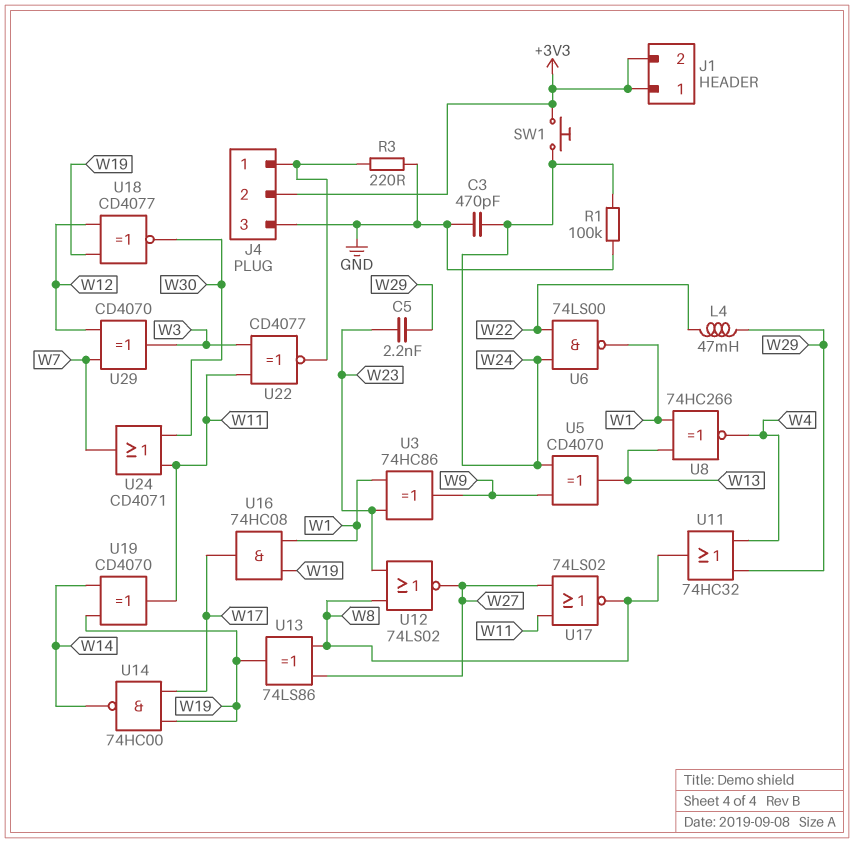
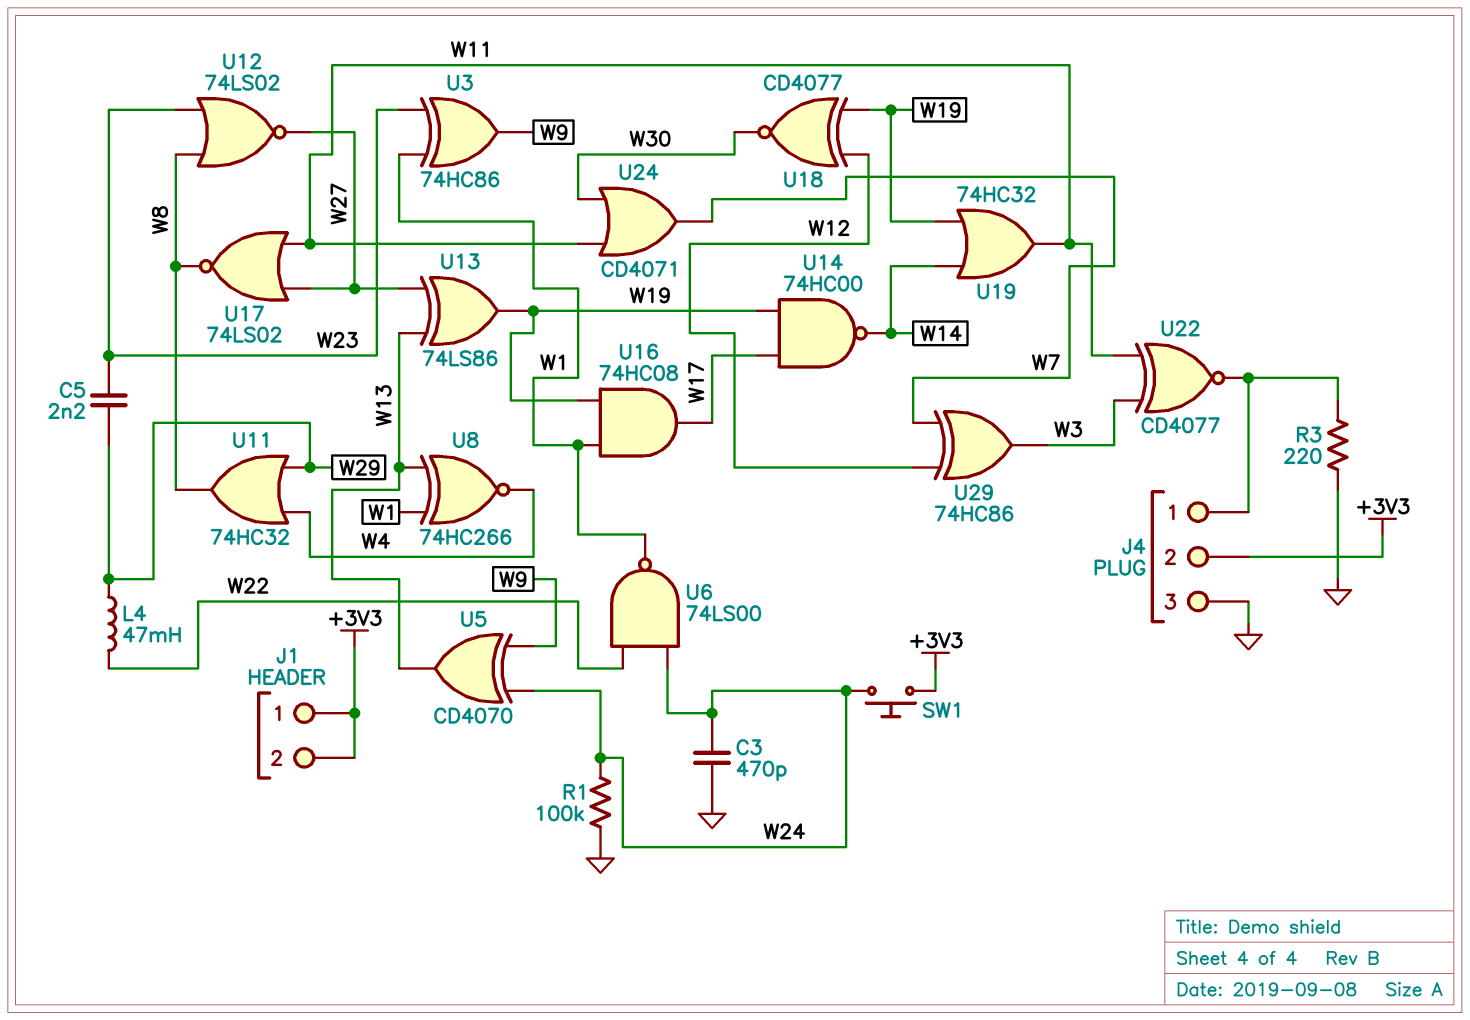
U13: XOR 74LS86 (in W8, in W27, out W19) -> XOR 74LS86 (in W13, in W27, out W19)
U19: XOR CD4070 (in W14, in W19, out W11) -> OR 74HC32 (in W14, in W19, out W11)
U29: XOR CD4070 (in W7, in W12, out W3) -> XOR 74HC86 (in W7, in W12, out W3)

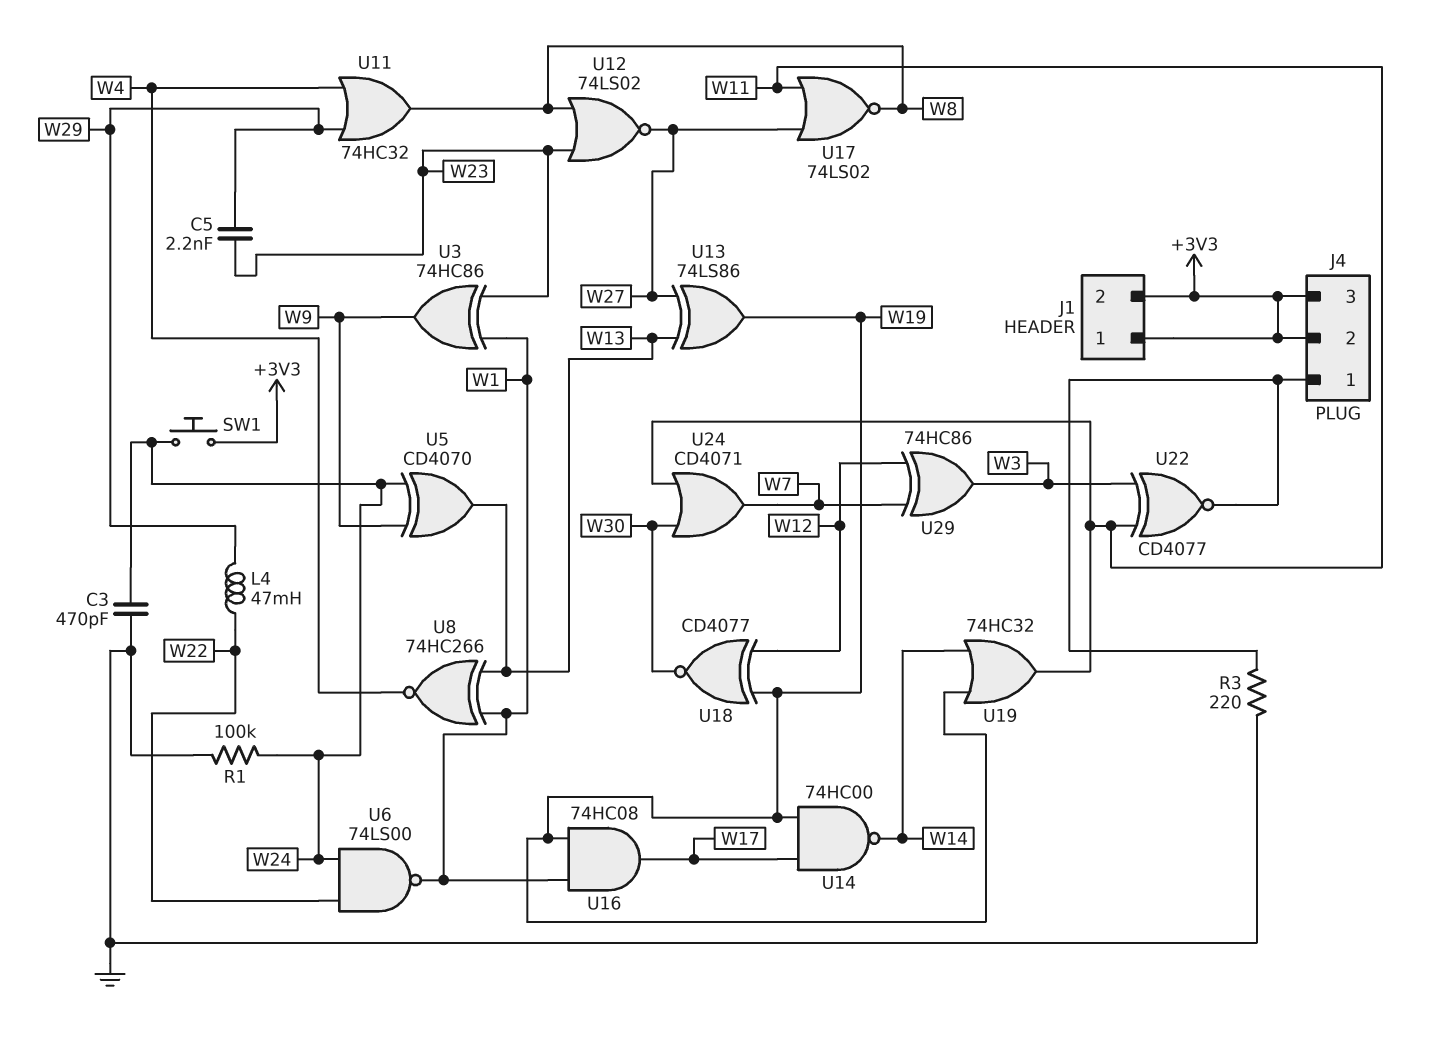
J4 pin 3: GND -> +3V3

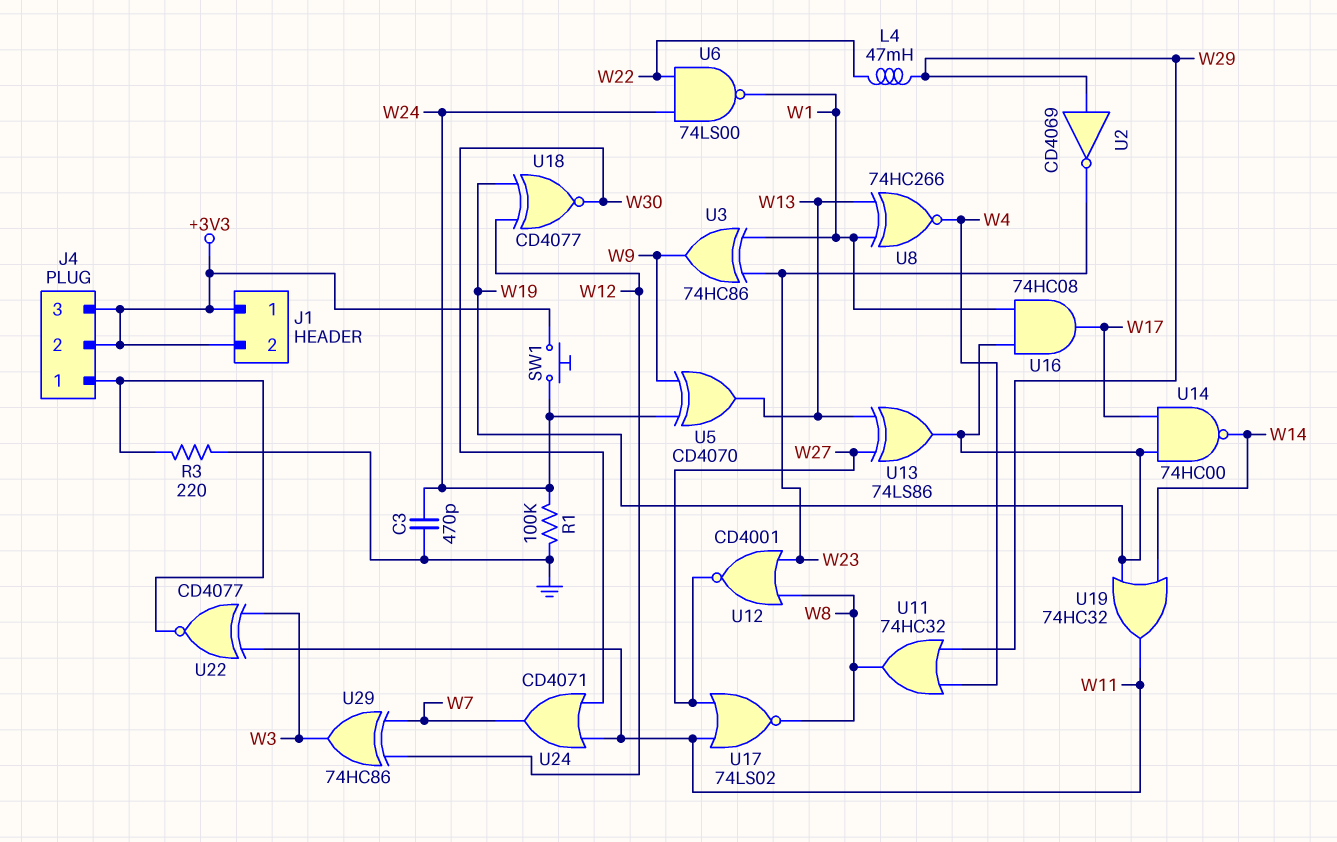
C5: 2.2nF (W23, W29) -> none
U2: none -> NOT CD4069 (in W29, out W23)
U12: NOR 74LS02 (in W8, in W23, out W27) -> NOR CD4001 (in W8, in W23, out W27)

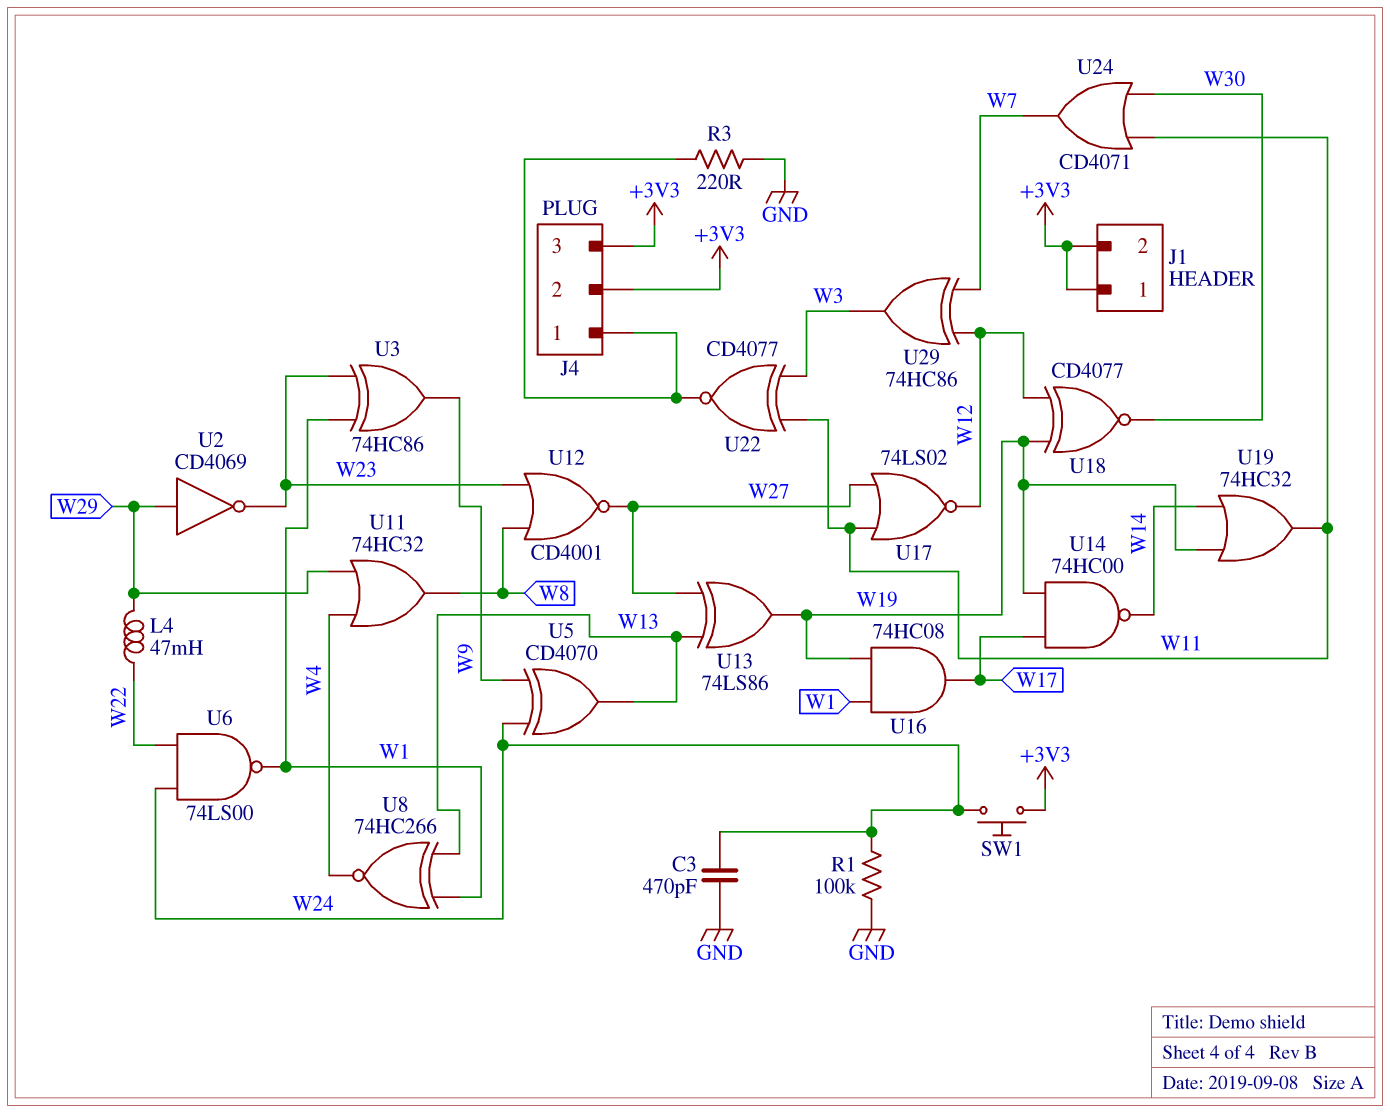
U17: NOR 74LS02 (in W11, in W27, out W8) -> NOR 74LS02 (in W11, in W27, out W12)

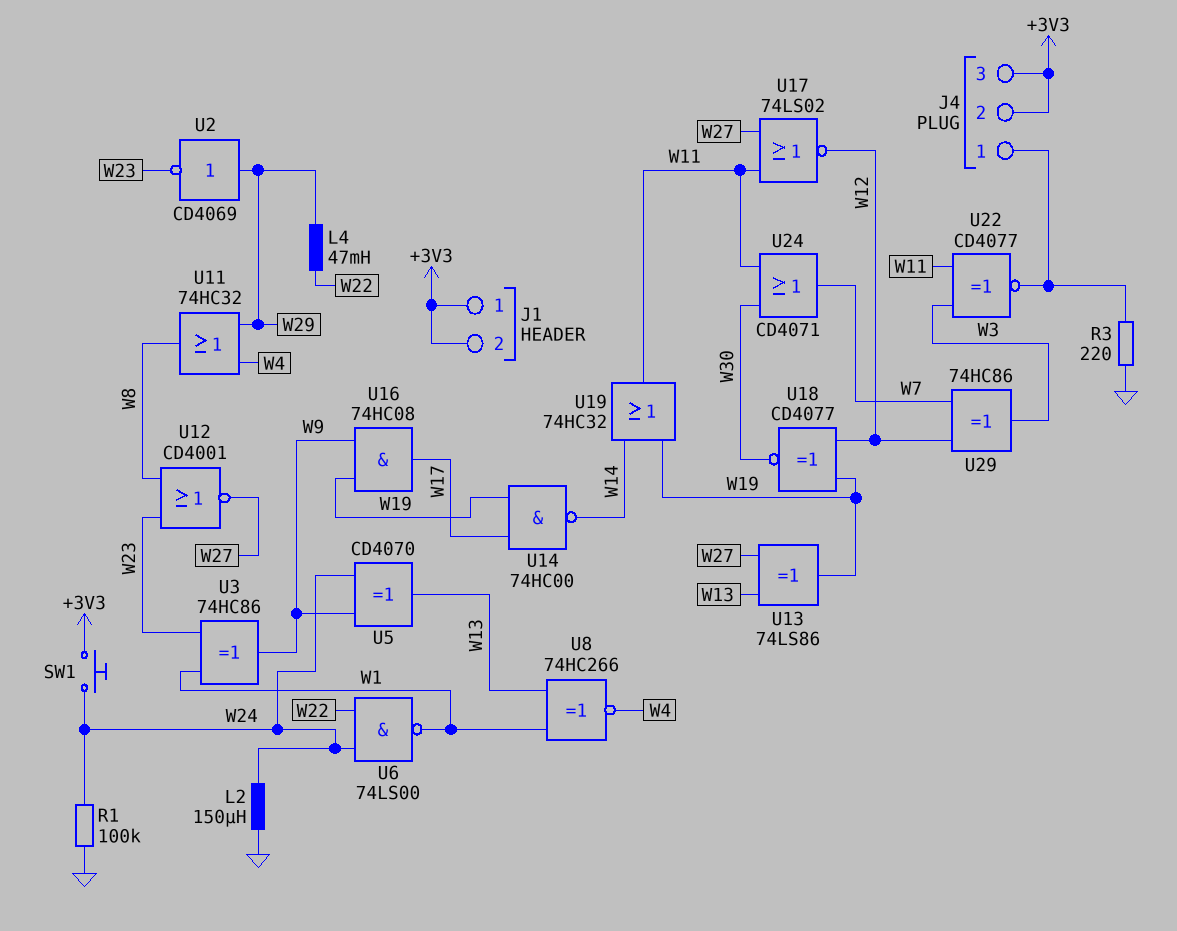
C3: 470pF (GND, W24) -> none
L2: none -> 150uH (GND, W24)
U16: AND 74HC08 (in W1, in W19, out W17) -> AND 74HC08 (in W9, in W19, out W17)

